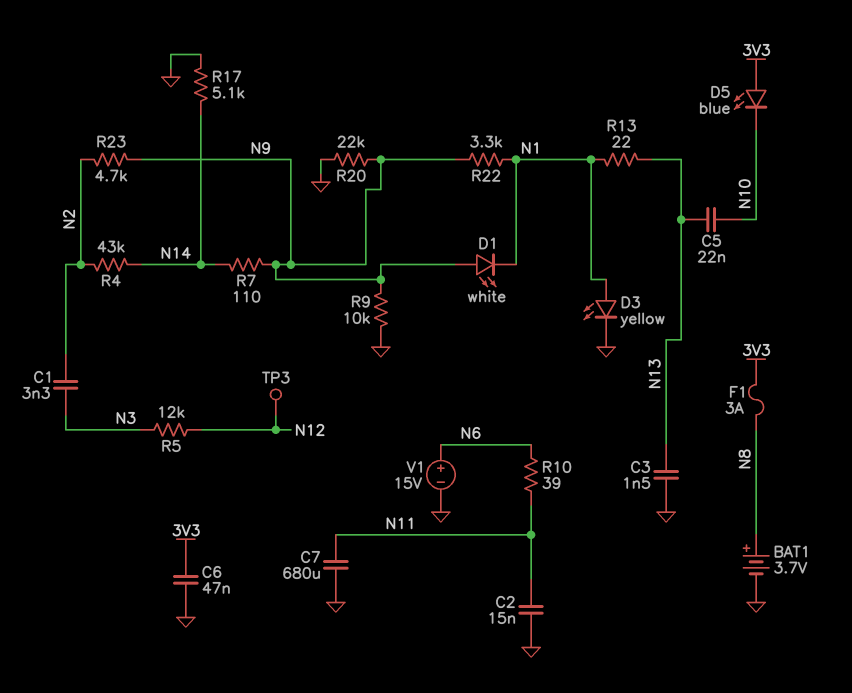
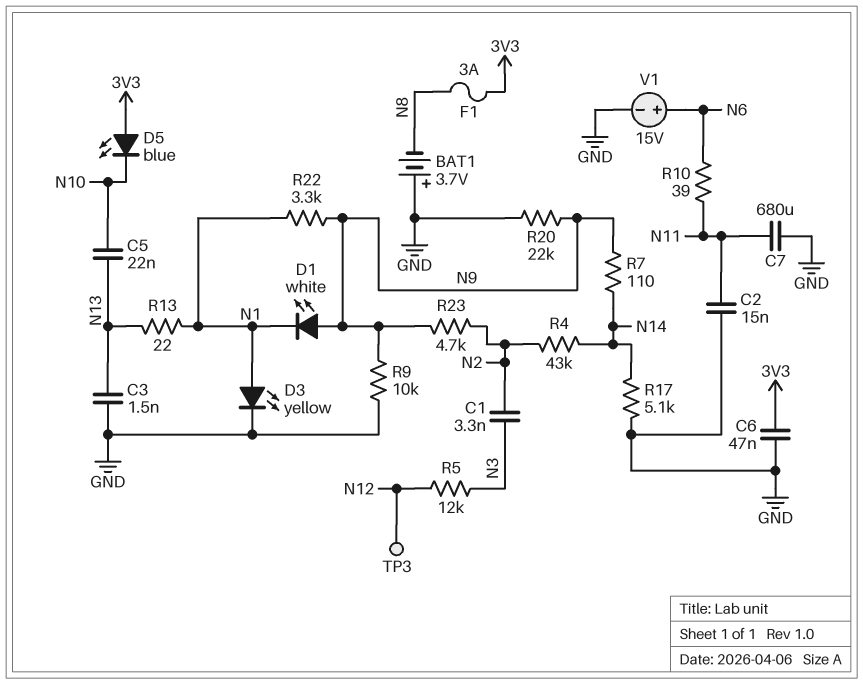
BAT1: 3.7V (plus N8, minus GND) -> 3.7V (plus GND, minus N8)

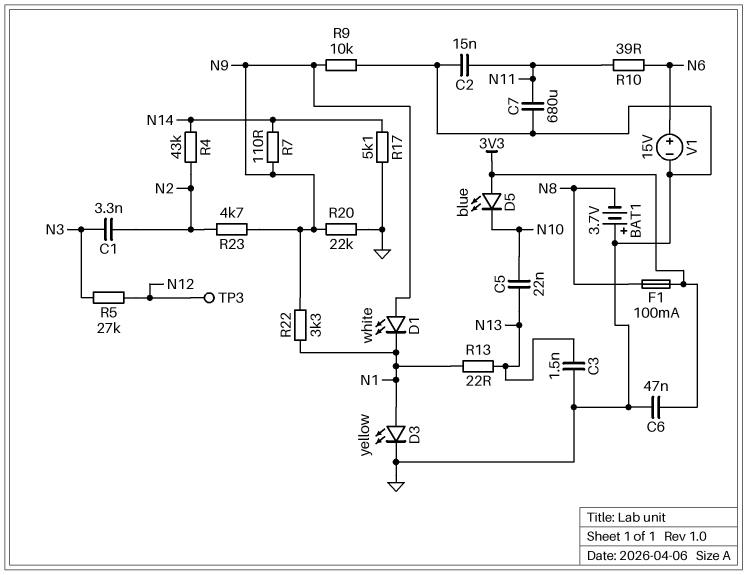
F1: 3A (3V3, N8) -> 100mA (3V3, N8)
R5: 12k (N3, N12) -> 27k (N3, N12)

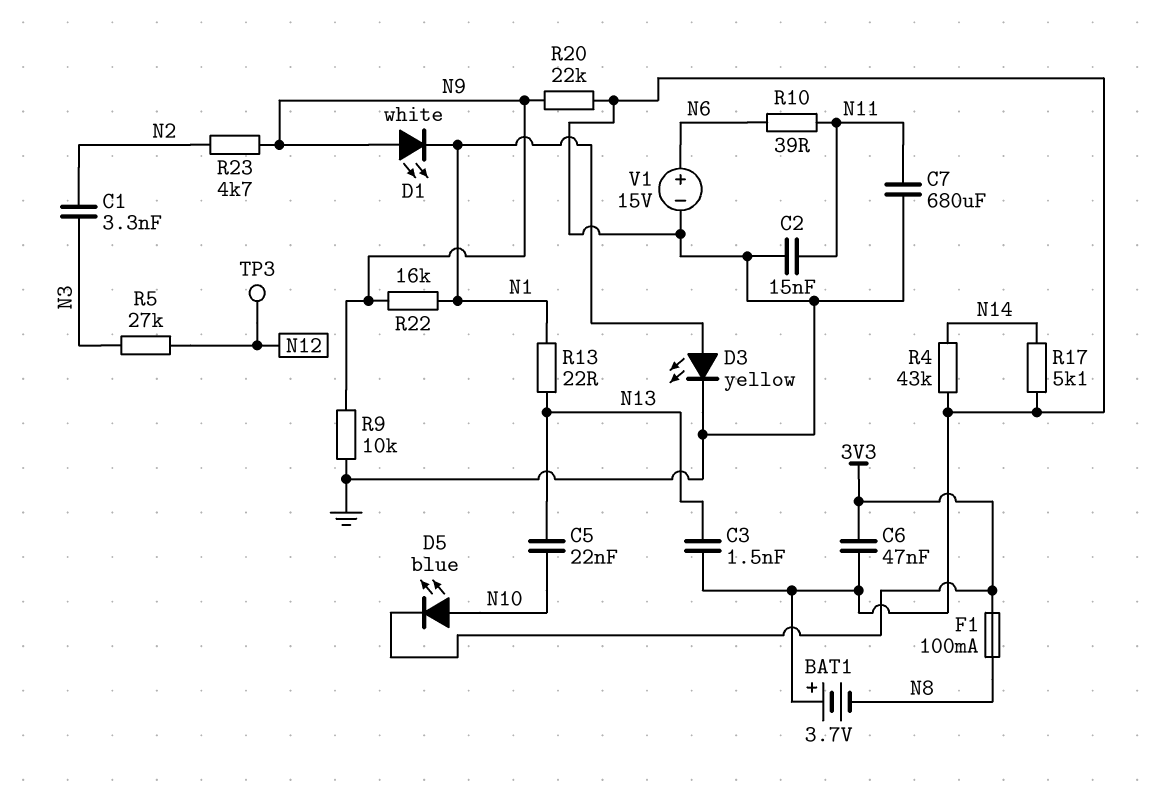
D5: LED blue (A 3V3, K N10) -> LED blue (A N10, K 3V3)
R4: 43k (N2, N14) -> 43k (GND, N14)
R7: 110 (N9, N14) -> none
R22: 3.3k (N1, N9) -> 16k (N1, N9)

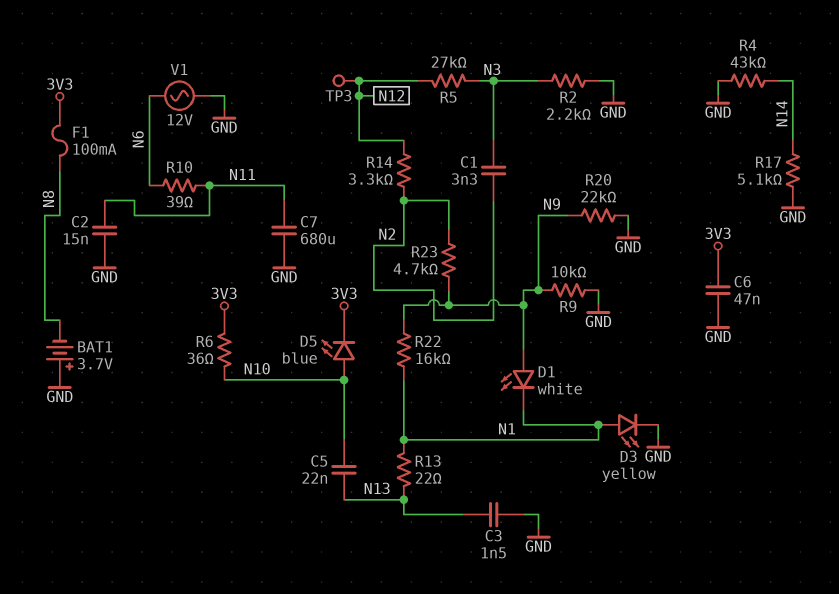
R2: none -> 2.2k (GND, N3)
R6: none -> 36 (3V3, N10)
R14: none -> 3.3k (N2, N12)
V1: 15V (plus N6, minus GND) -> AC 12V (GND, N6)

